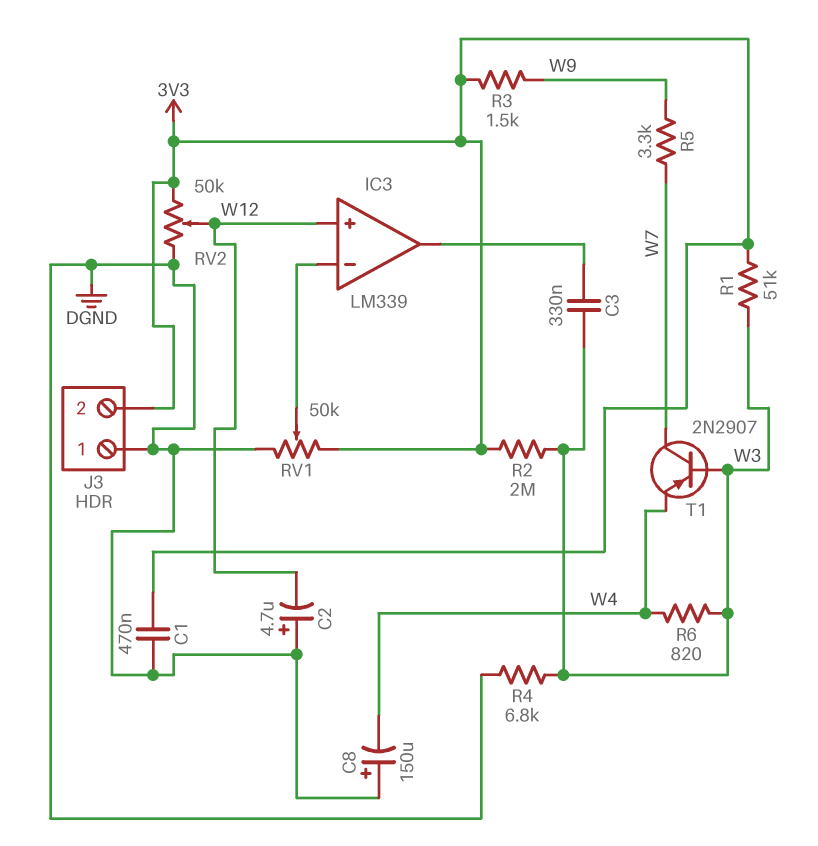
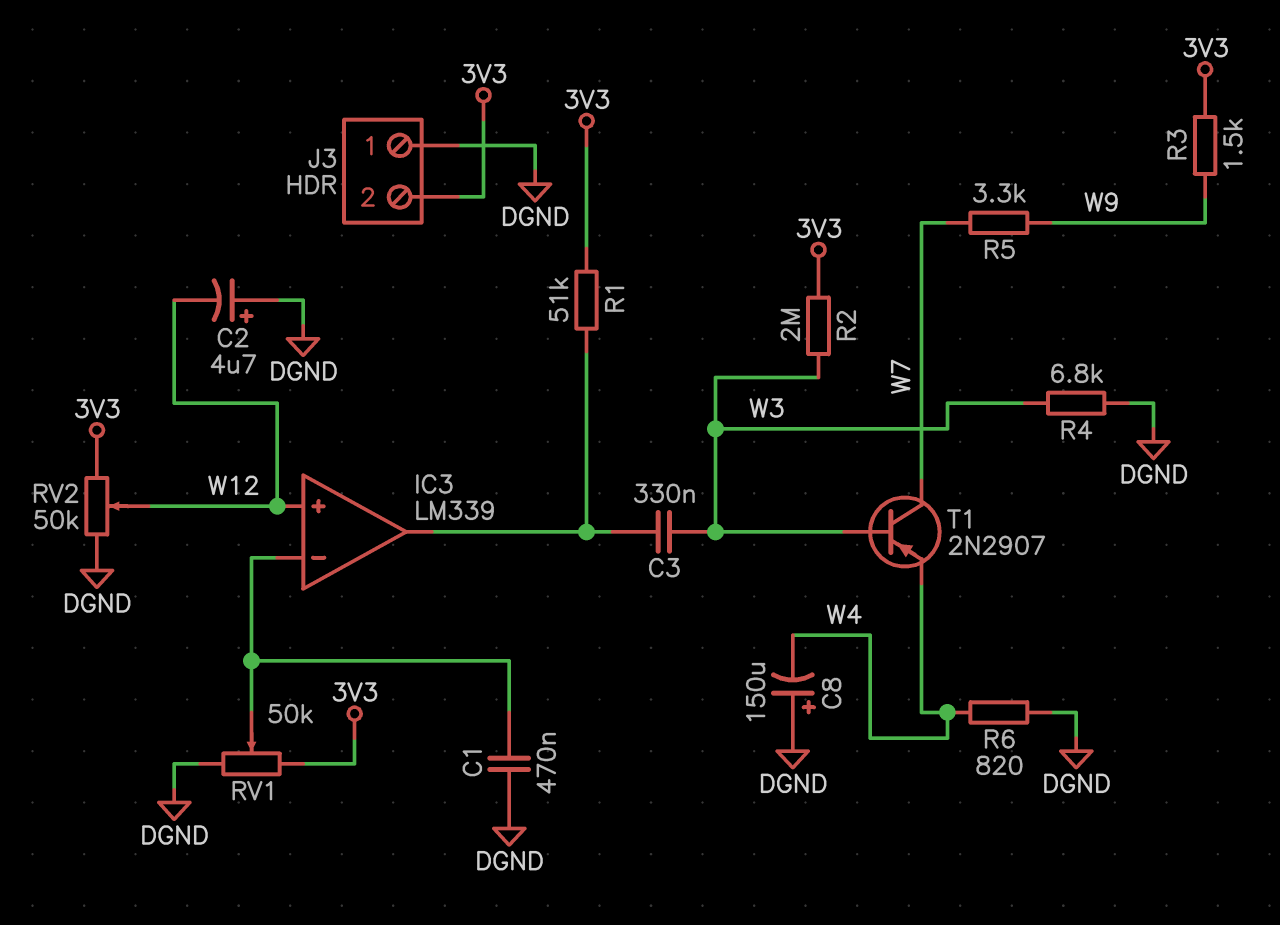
C1: 470nF (3V3, DGND) -> 470nF (DGND, IC3/in-)
R1: 51k (3V3, W3) -> 51k (3V3, IC3/out)
R6: 820 (W3, W4) -> 820 (DGND, W4)

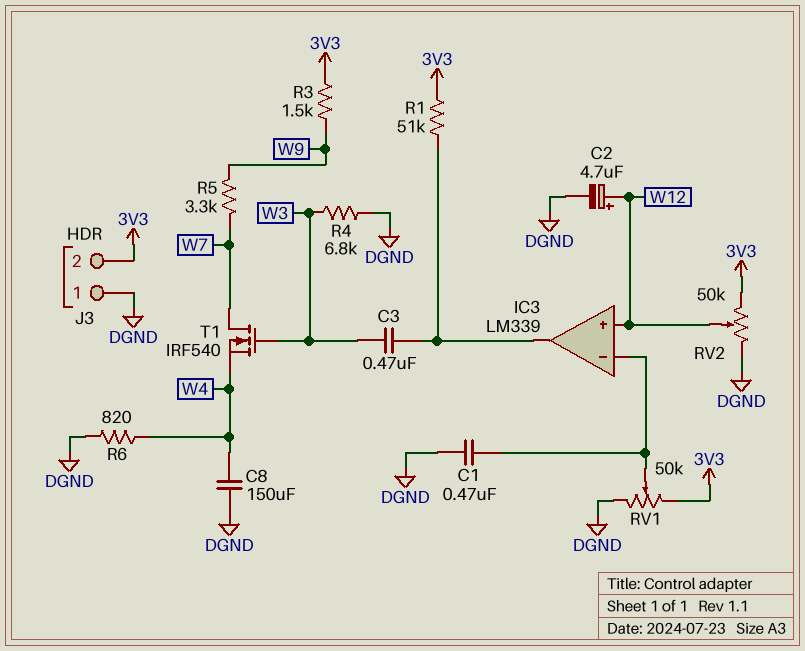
C2: 4.7uF (plus DGND, minus W12) -> 4.7uF (plus W12, minus DGND)
C3: 330nF (IC3/out, W3) -> 470nF (IC3/out, W3)
C8: 150uF (plus DGND, minus W4) -> 150uF (DGND, W4)
R2: 2M (3V3, W3) -> none
T1: PNP 2N2907 (B W3, C W7, E W4) -> NMOS IRF540 (G W3, D W7, S W4)

